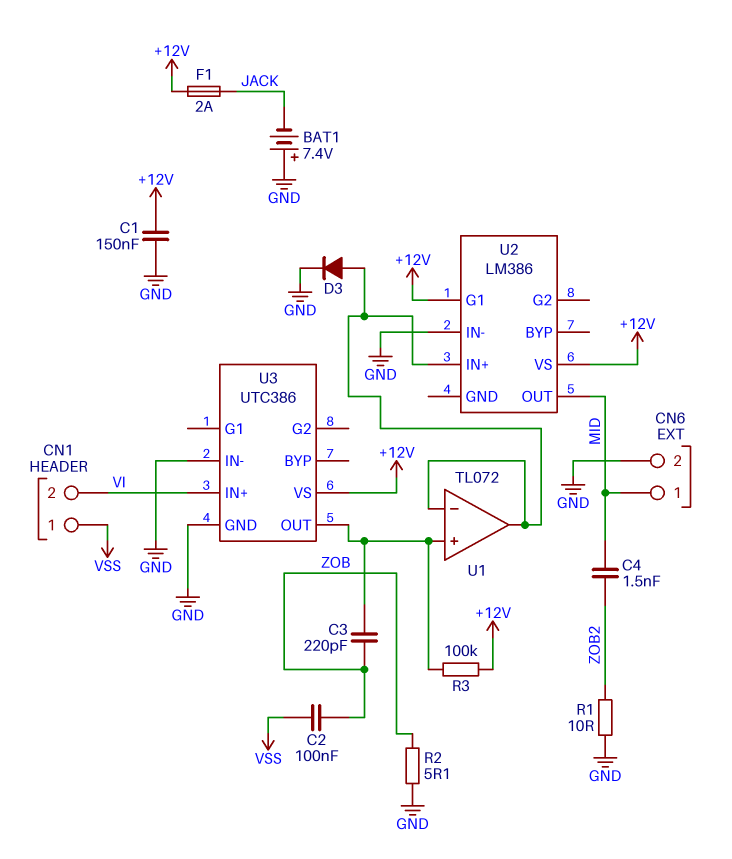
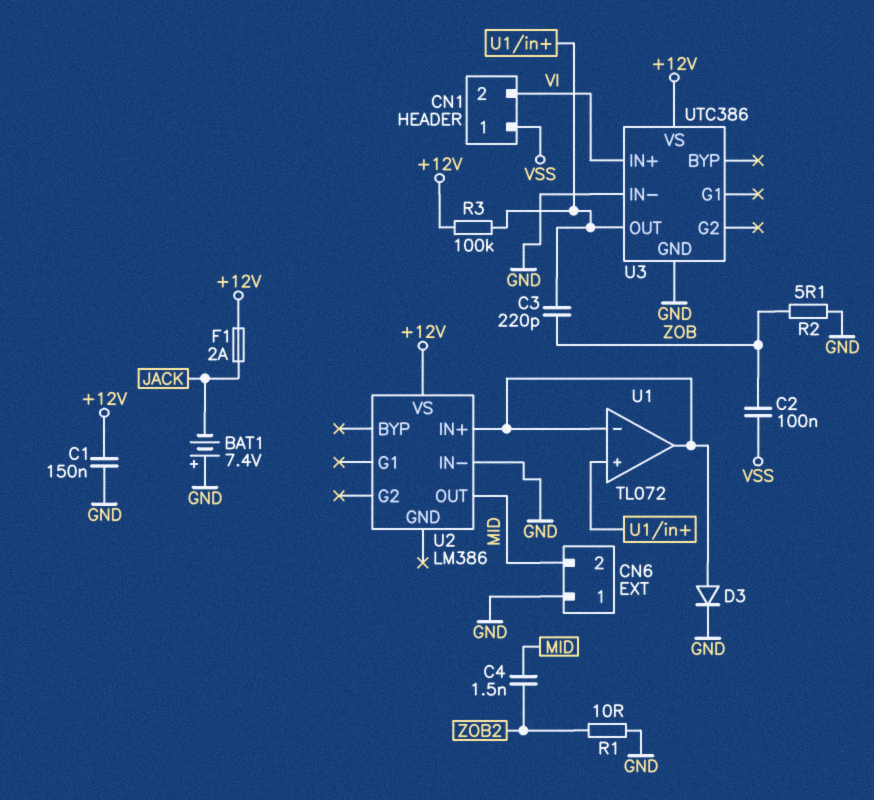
CN6 pin 1: MID -> GND
CN6 pin 2: GND -> MID
U2 pin G1: +12V -> none

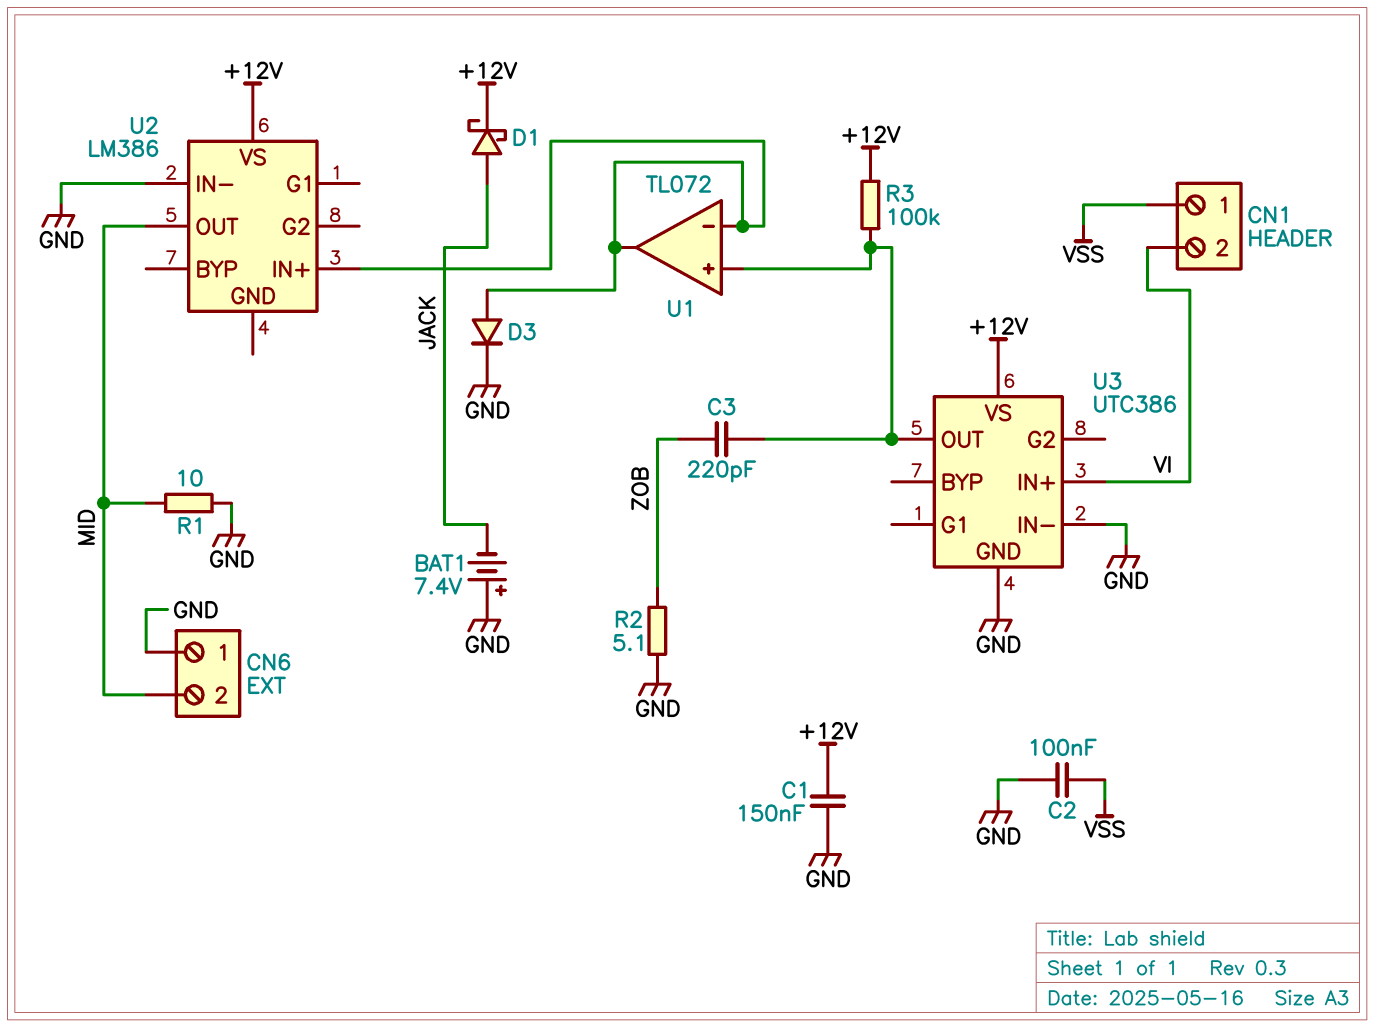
C2: 100nF (VSS, ZOB) -> 100nF (GND, VSS)
C4: 1.5nF (MID, ZOB2) -> none
D1: none -> schottky (A JACK, K +12V)
F1: 2A (+12V, JACK) -> none
R1: 10 (GND, ZOB2) -> 10 (GND, MID)

